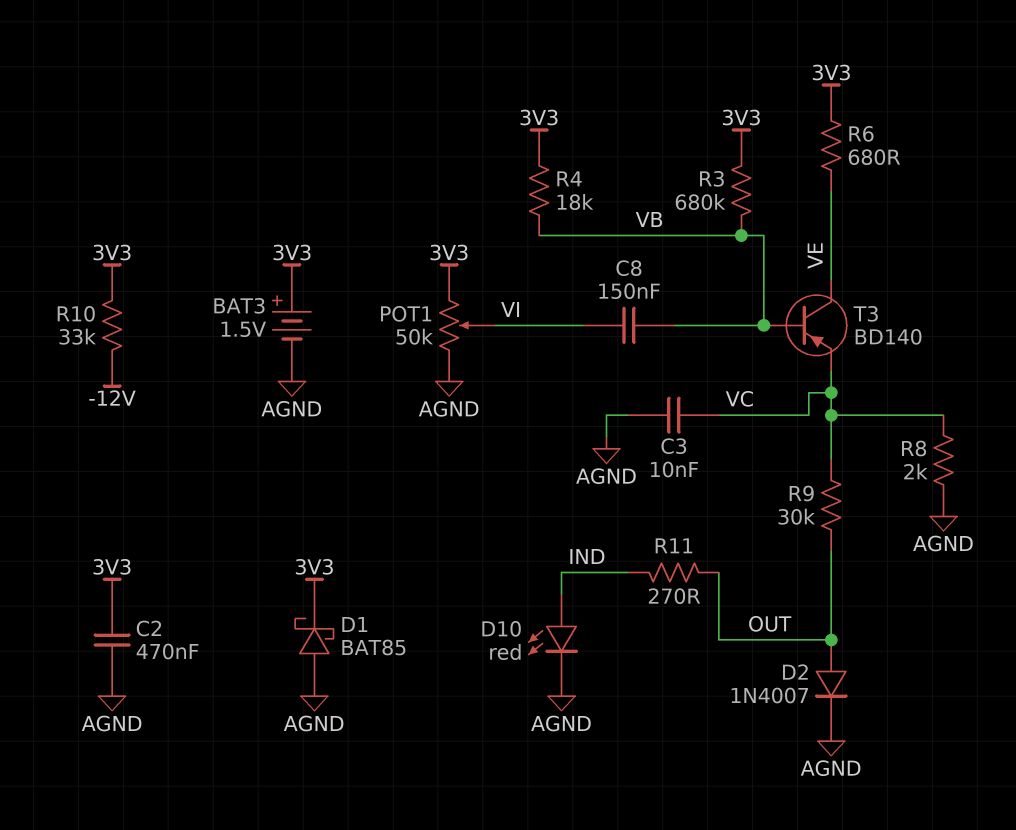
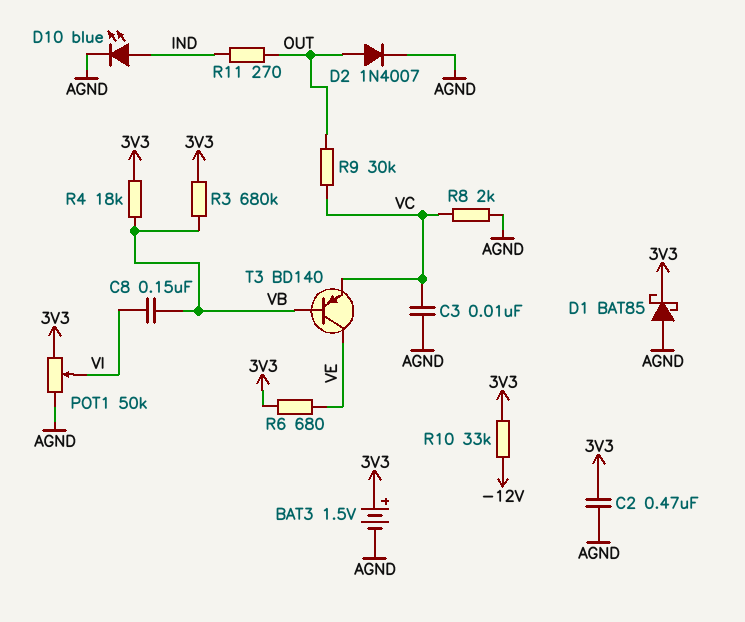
D10: LED red (A IND, K AGND) -> LED blue (A IND, K AGND)

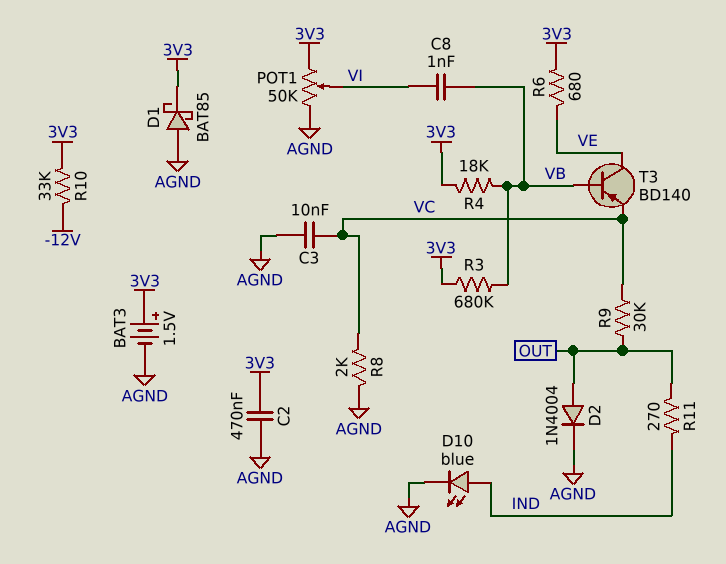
C8: 150nF (VB, VI) -> 1nF (VB, VI)
D2: diode 1N4007 (A OUT, K AGND) -> diode 1N4004 (A OUT, K AGND)

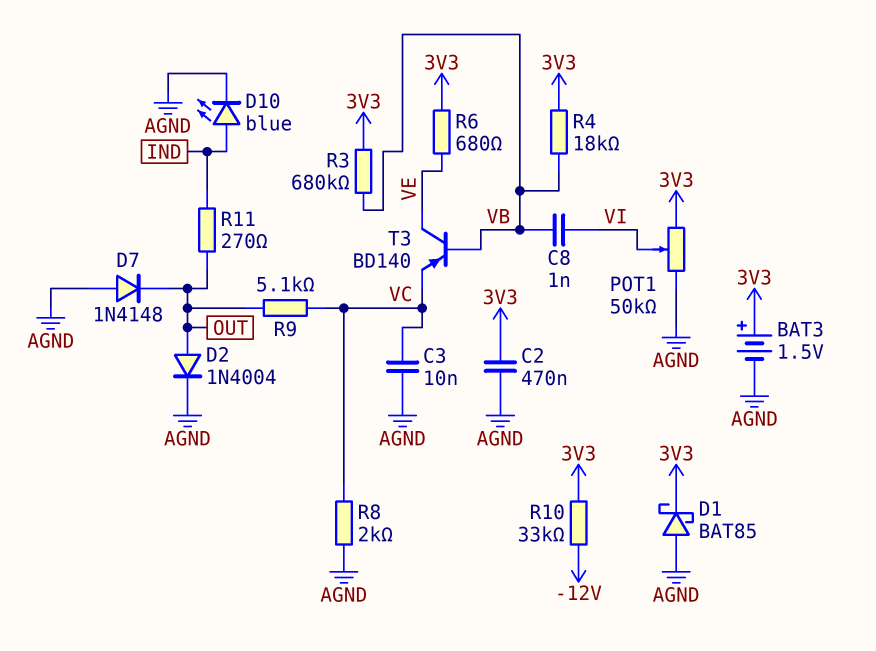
D7: none -> diode 1N4148 (A AGND, K OUT)
R9: 30k (OUT, VC) -> 5.1k (OUT, VC)

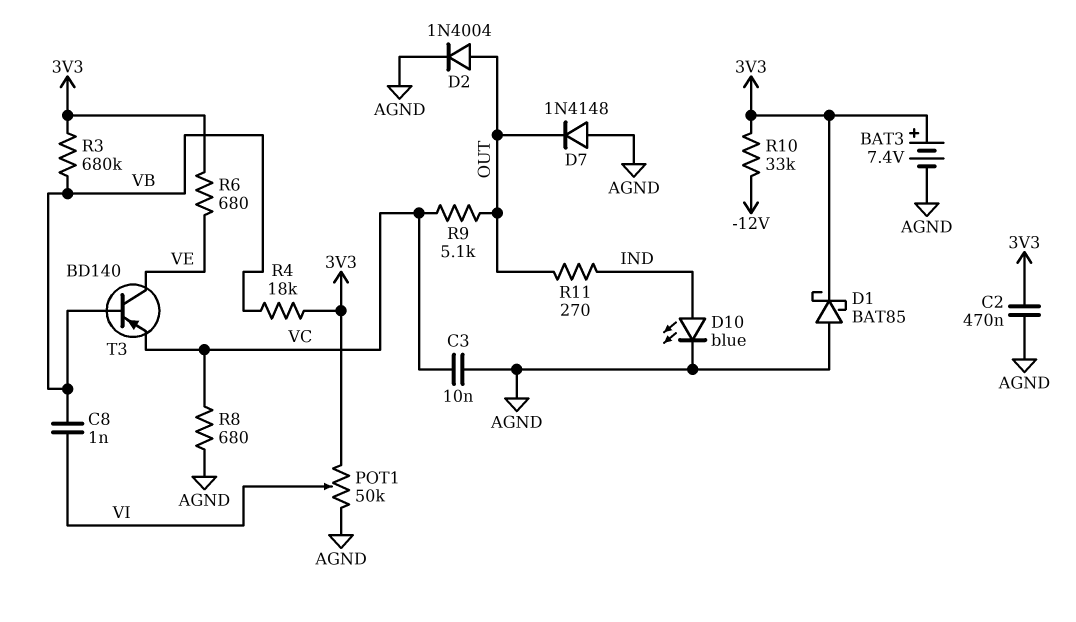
BAT3: 1.5V (plus 3V3, minus AGND) -> 7.4V (plus 3V3, minus AGND)
R8: 2k (AGND, VC) -> 680 (AGND, VC)

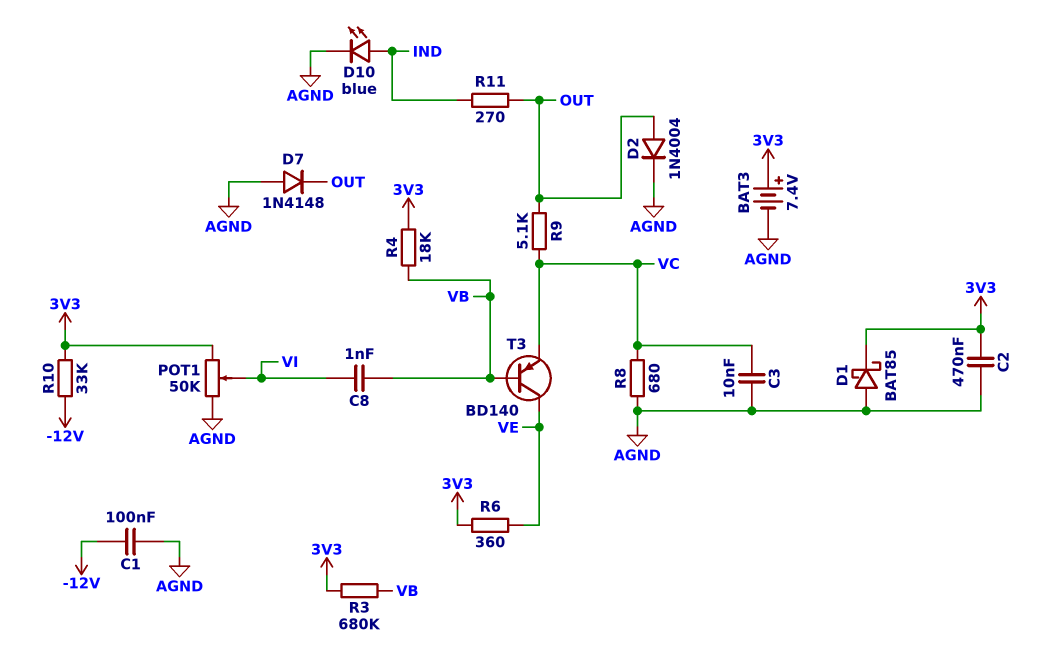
C1: none -> 100nF (-12V, AGND)
R6: 680 (3V3, VE) -> 360 (3V3, VE)

